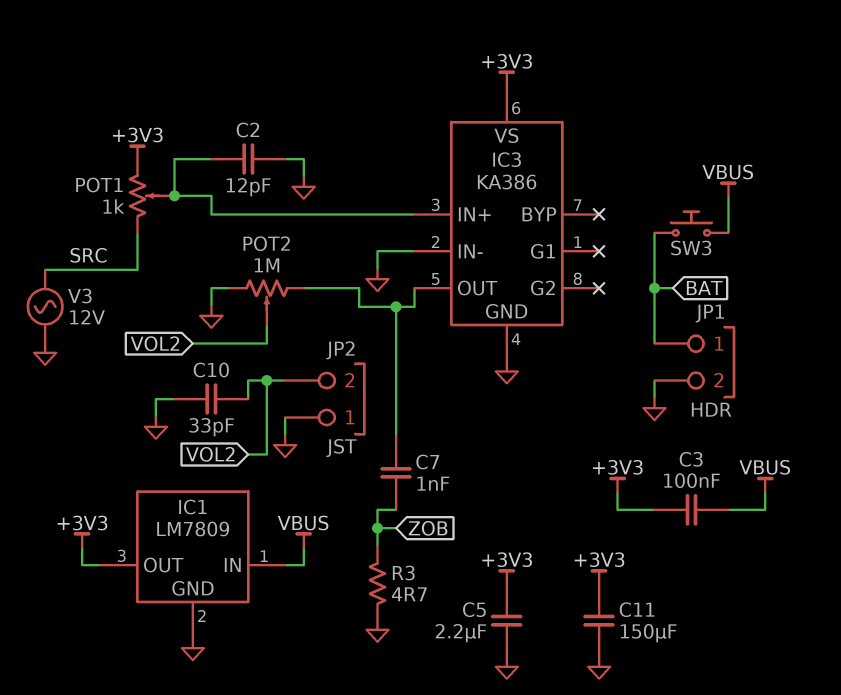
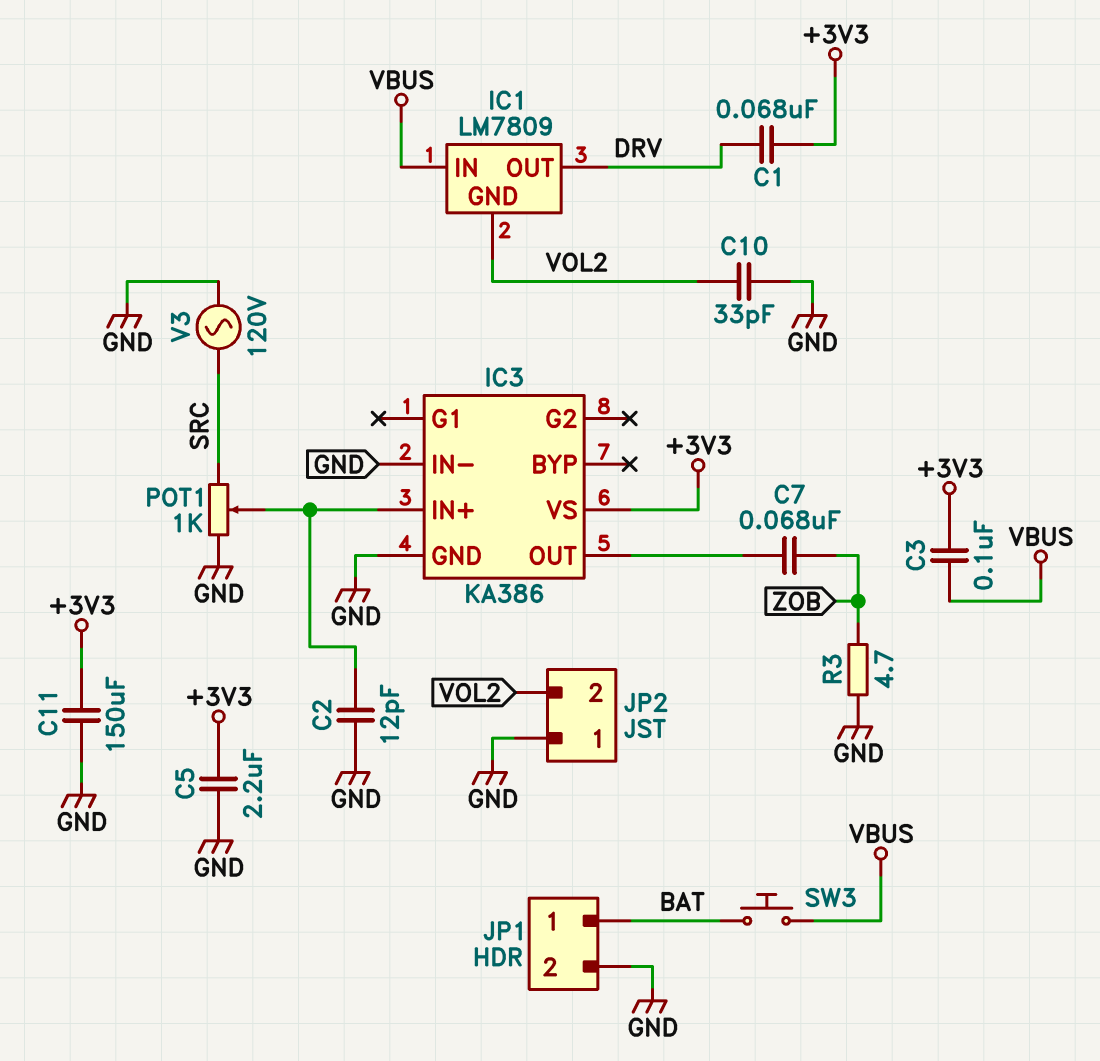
C1: none -> 68nF (+3V3, DRV)
C7: 1nF (IC3/OUT, ZOB) -> 68nF (IC3/OUT, ZOB)
IC1 pin GND: GND -> VOL2
IC1 pin OUT: +3V3 -> DRV
POT1: 1k (+3V3, SRC, wiper IC3/IN+) -> 1k (GND, SRC, wiper IC3/IN+)
POT2: 1M (GND, IC3/OUT, wiper VOL2) -> none
V3: AC 12V (GND, SRC) -> AC 120V (GND, SRC)

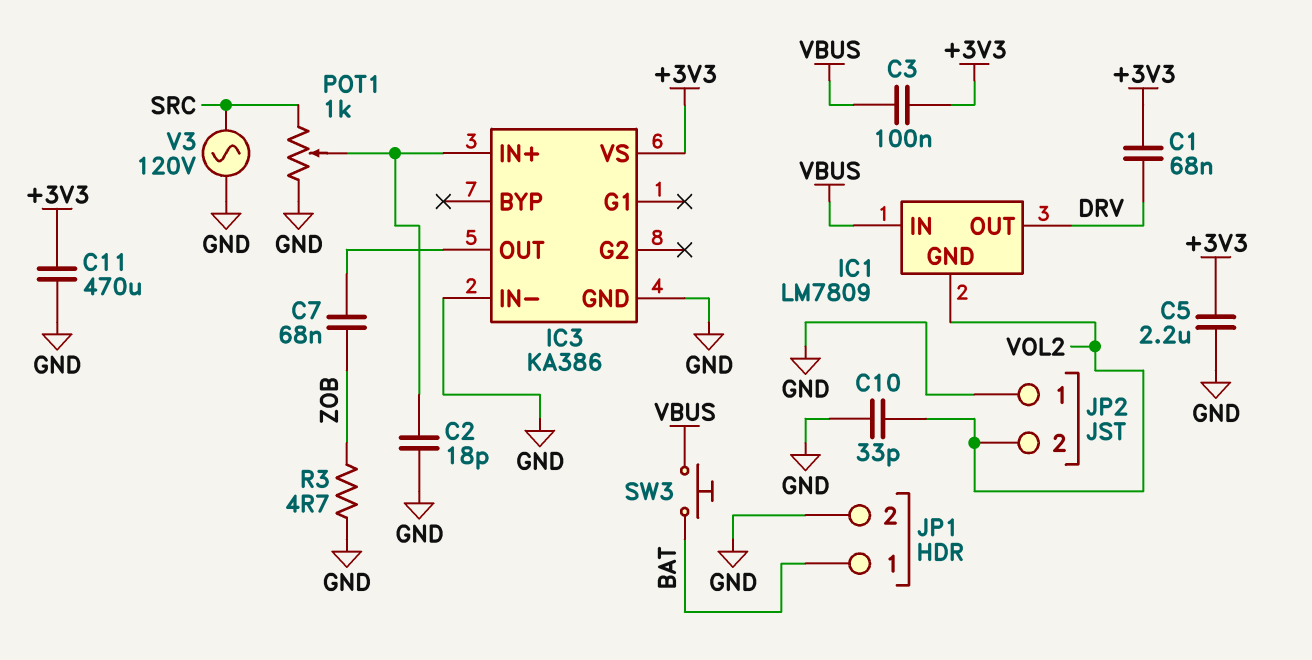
C2: 12pF (GND, IC3/IN+) -> 18pF (GND, IC3/IN+)
C11: 150uF (+3V3, GND) -> 470uF (+3V3, GND)

